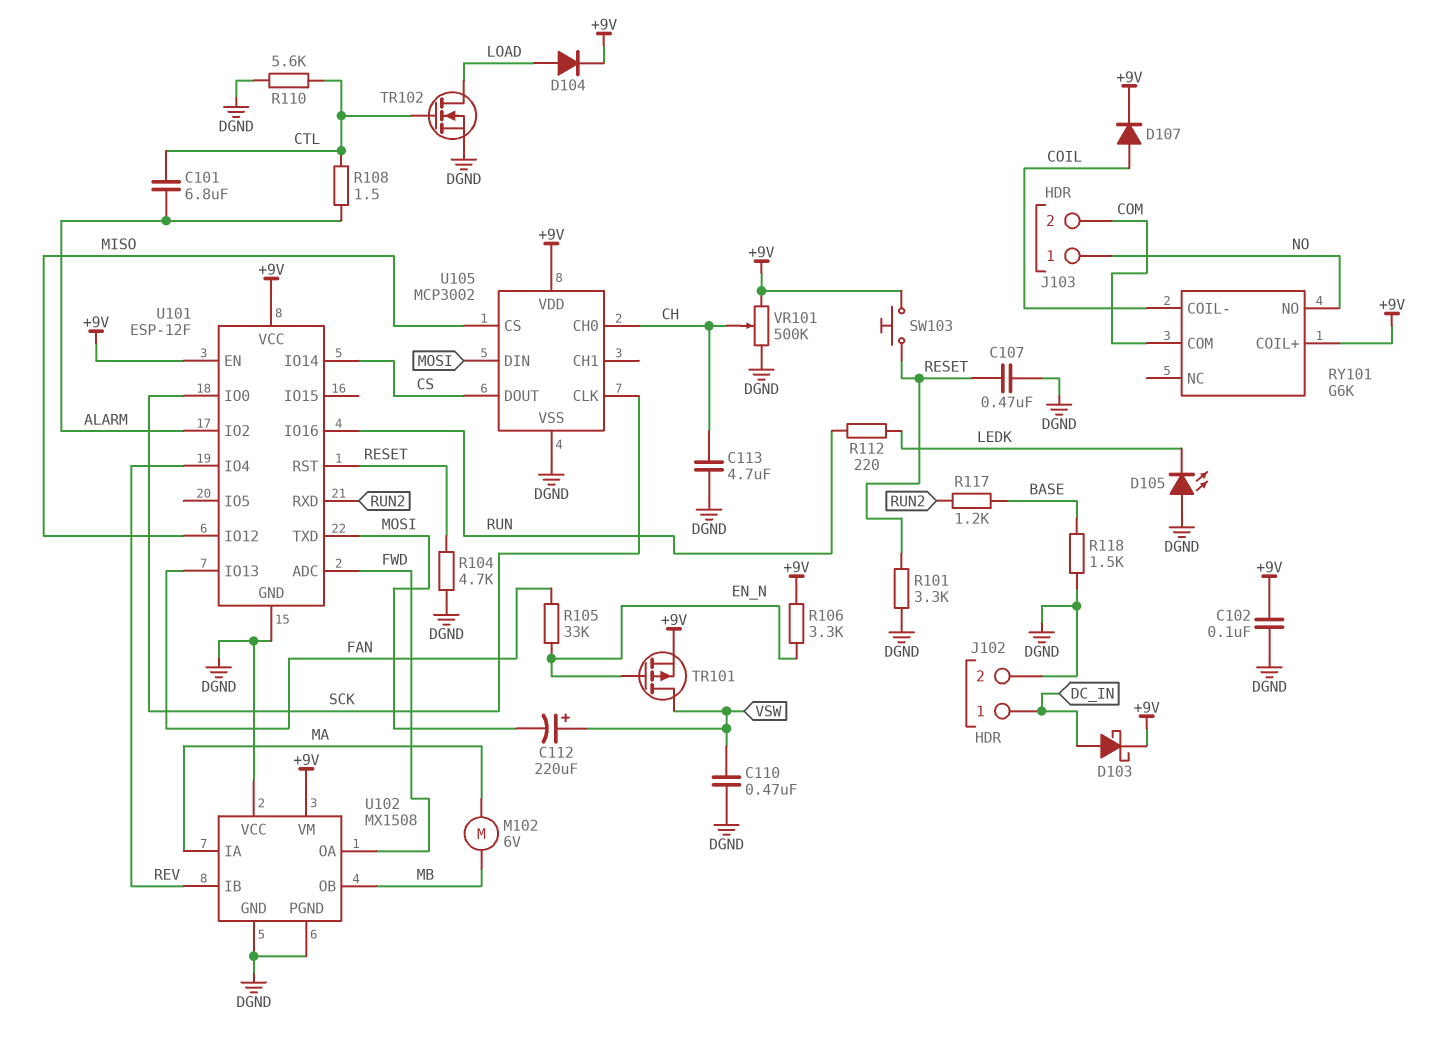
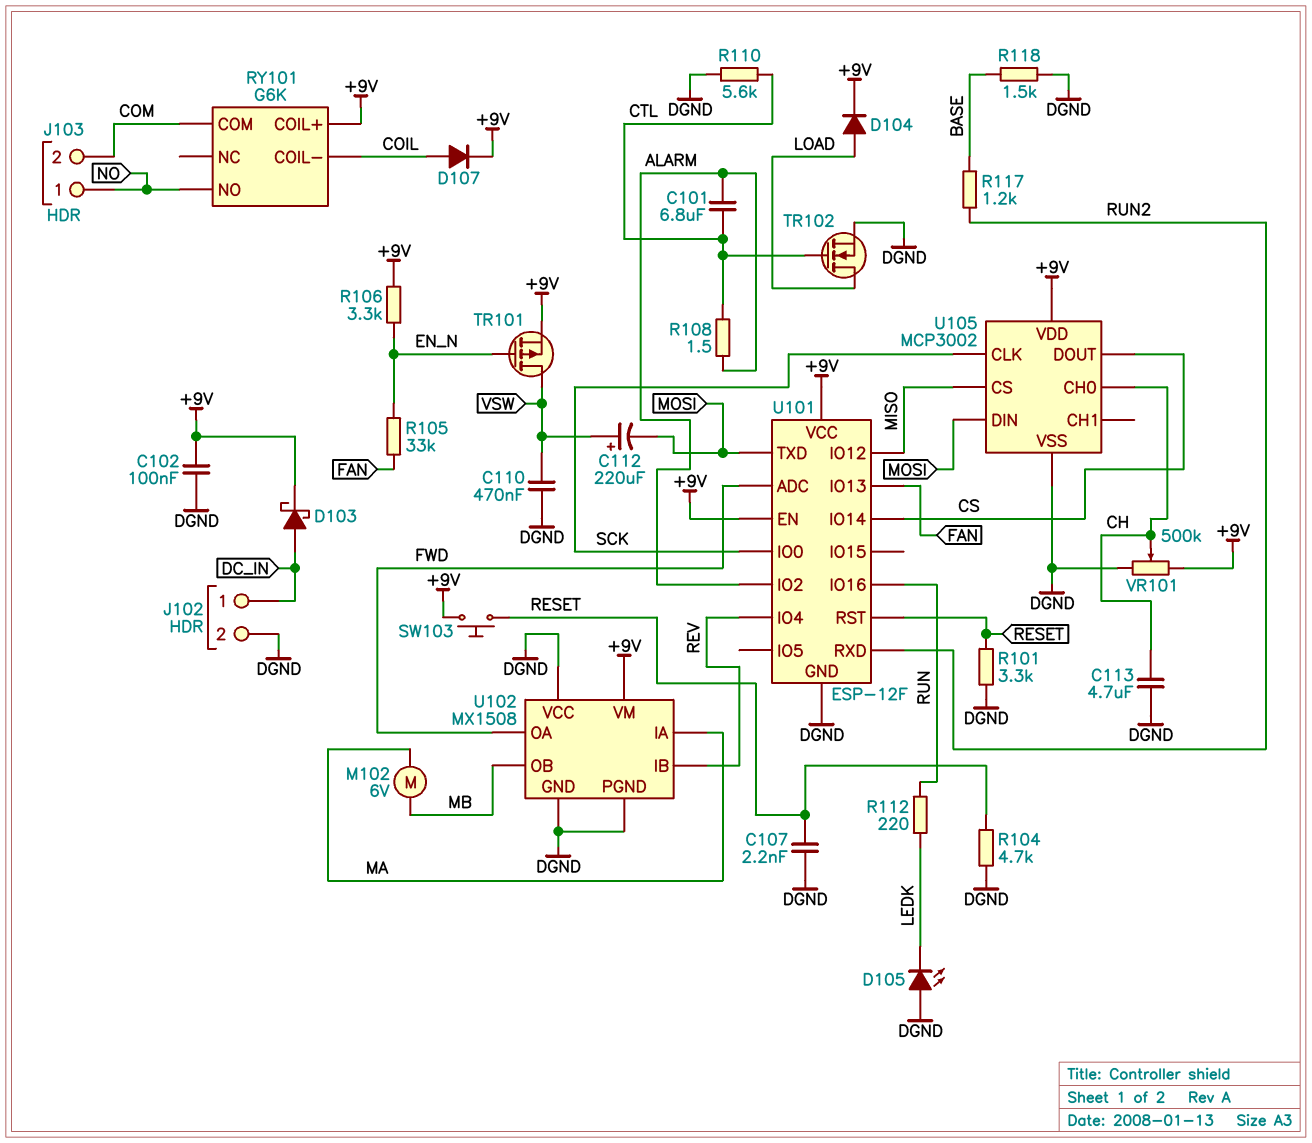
C107: 470nF (DGND, RESET) -> 2.2nF (DGND, RESET)

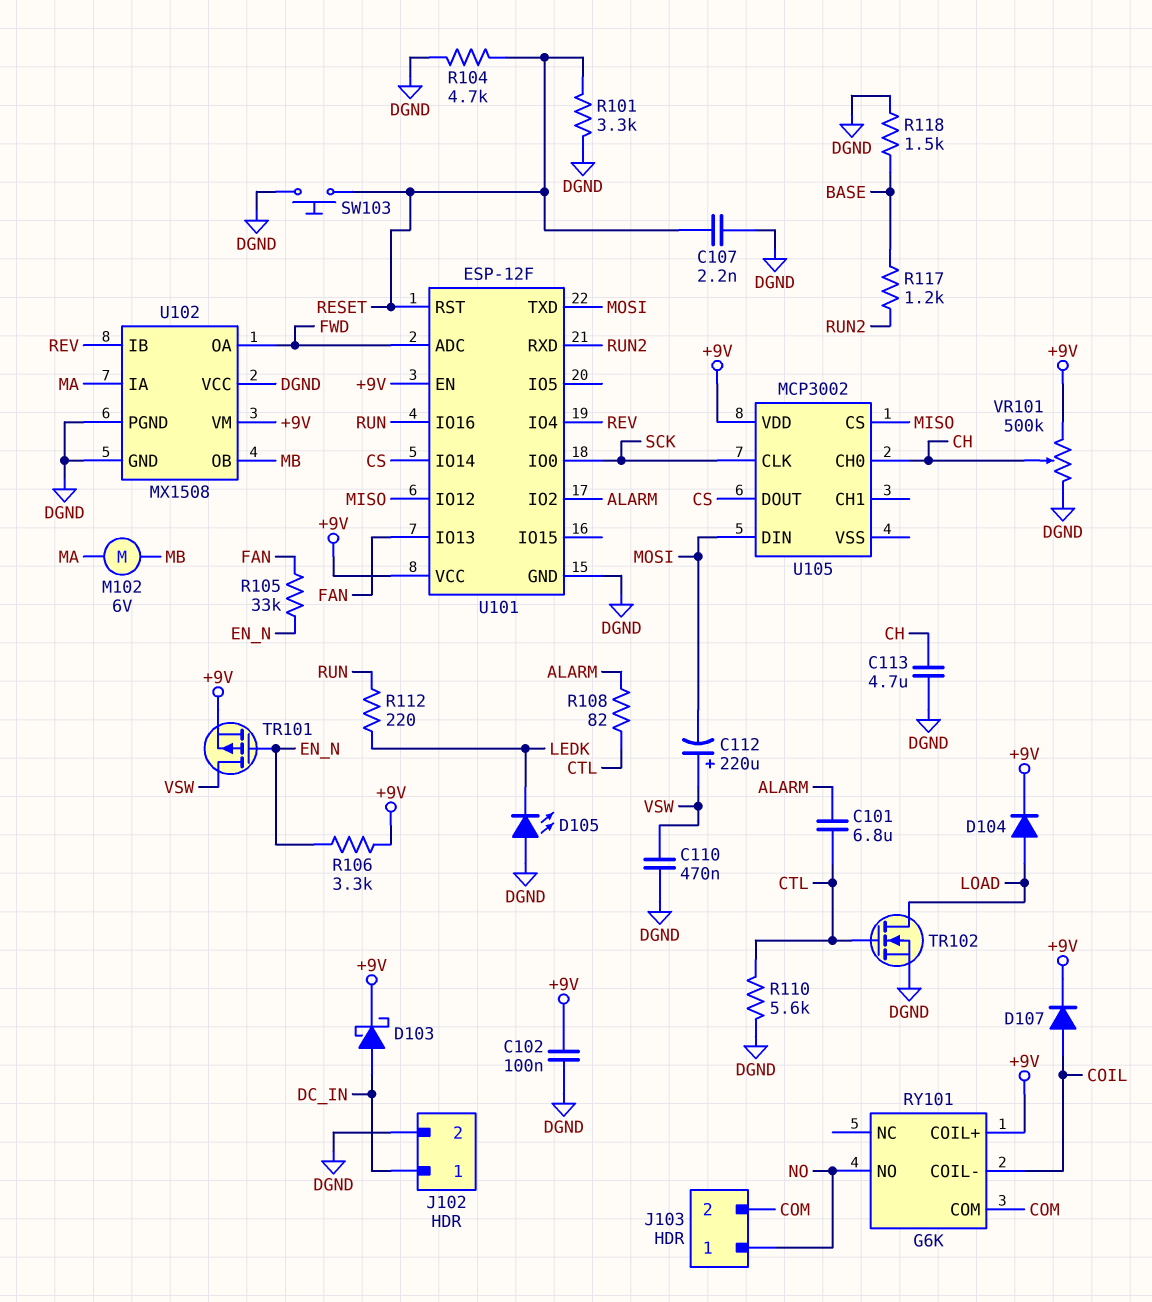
R108: 1.5 (ALARM, CTL) -> 82 (ALARM, CTL)
SW103: button (+9V, RESET) -> button (DGND, RESET)
U105 pin VSS: DGND -> none

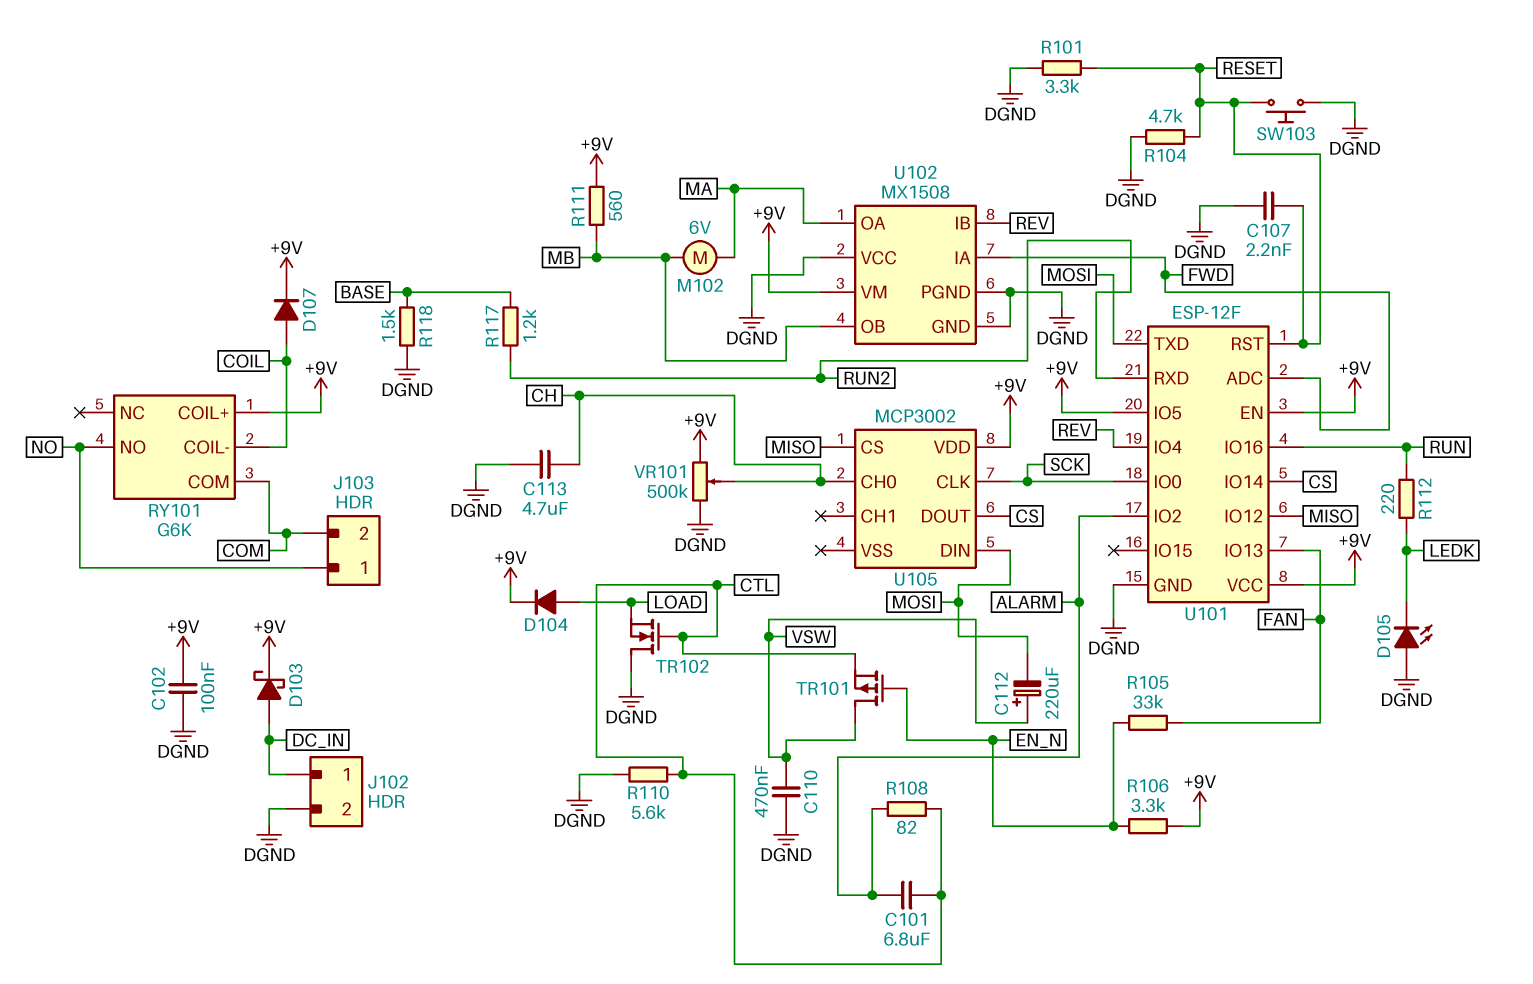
R111: none -> 560 (+9V, MB)
TR101: PMOS (G EN_N, D VSW, S +9V) -> PMOS (G EN_N, D VSW, S CTL)
TR102: NMOS (G CTL, D LOAD, S DGND) -> NMOS (G CTL, D DGND, S LOAD)
U101 pin IO5: none -> +9V
U102 pin IA: MA -> FWD
U102 pin OA: FWD -> MA

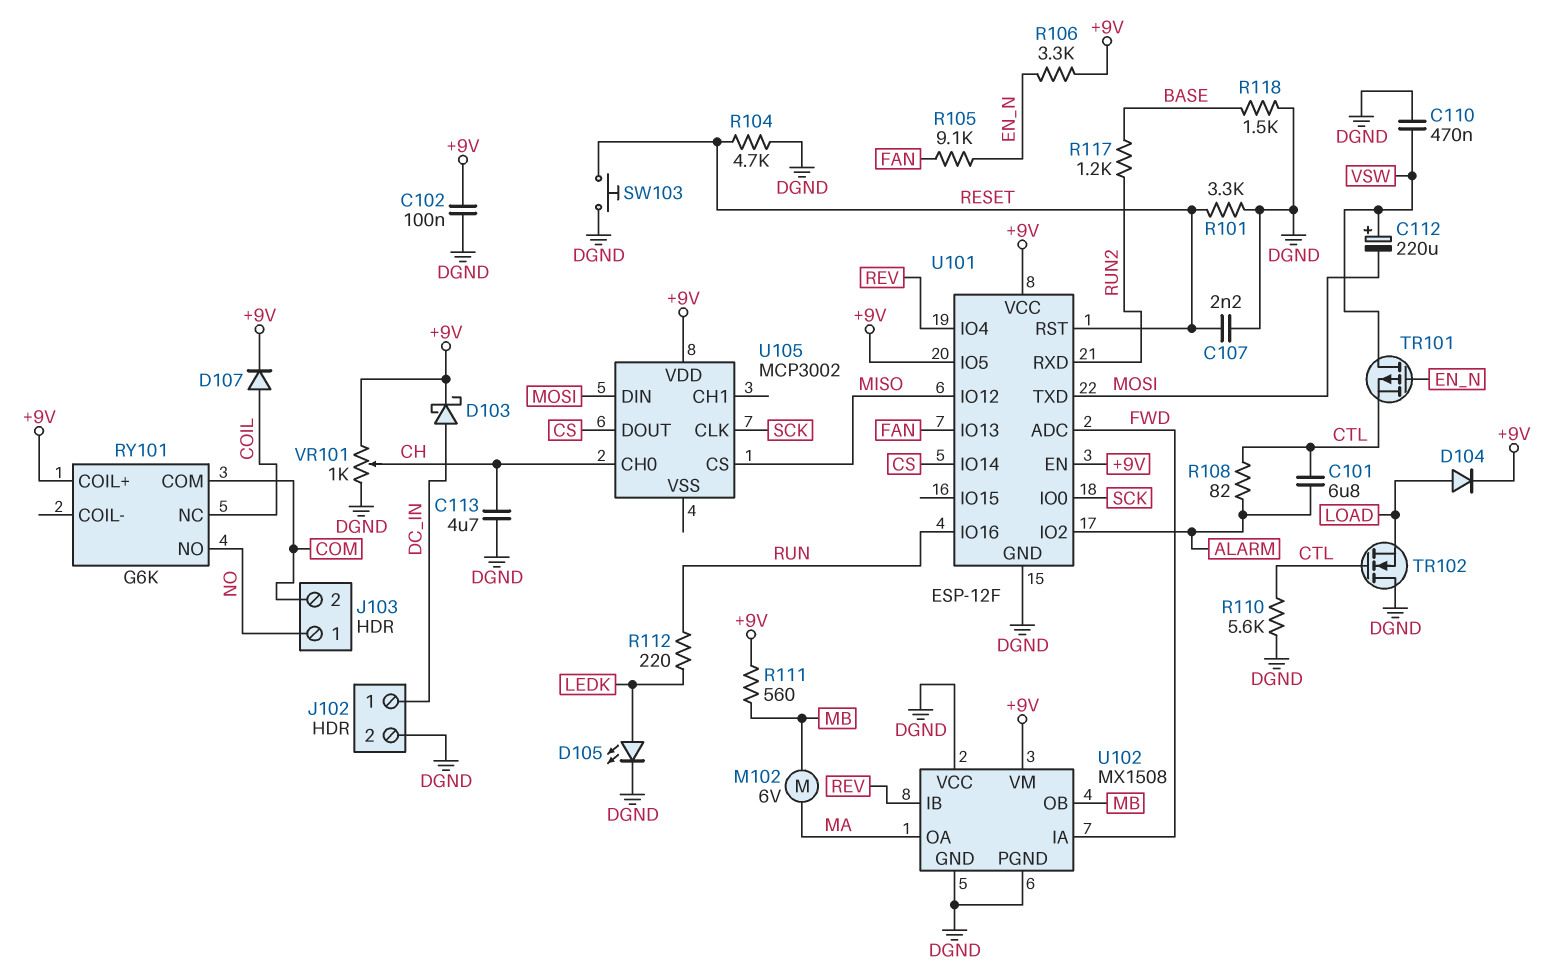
D105: LED (A DGND, K LEDK) -> LED (A LEDK, K DGND)
R105: 33k (EN_N, FAN) -> 9.1k (EN_N, FAN)
RY101 pin COIL-: COIL -> none
RY101 pin NC: none -> COIL
VR101: 500k (+9V, DGND, wiper CH) -> 1k (+9V, DGND, wiper CH)

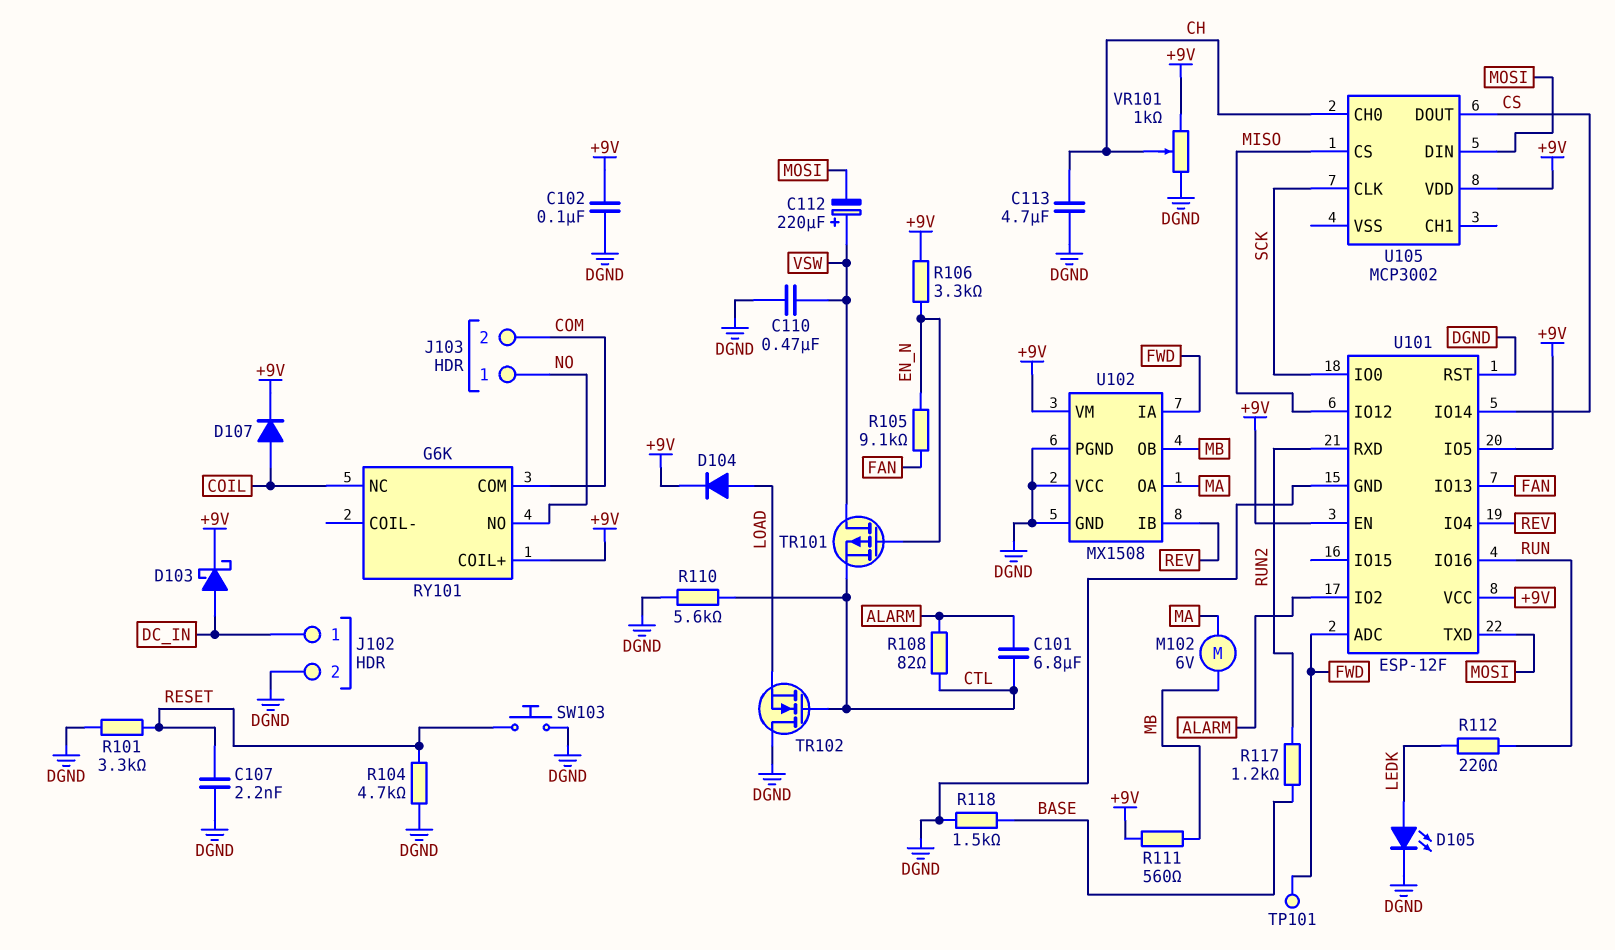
TP101: none -> test point (FWD)
U101 pin RST: RESET -> DGND

